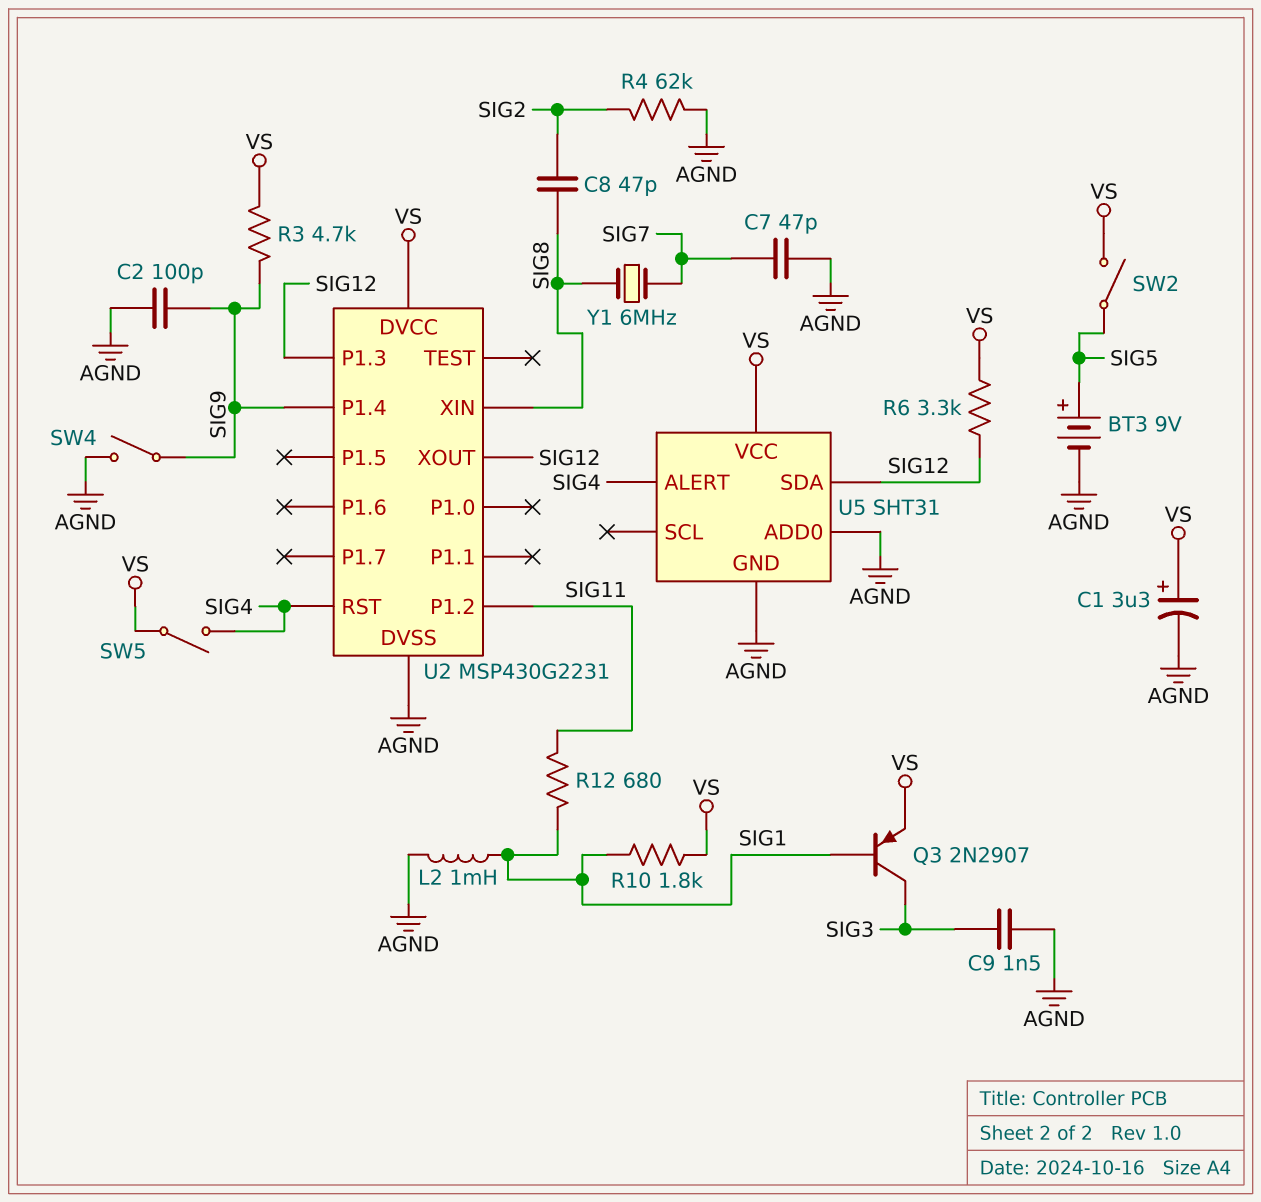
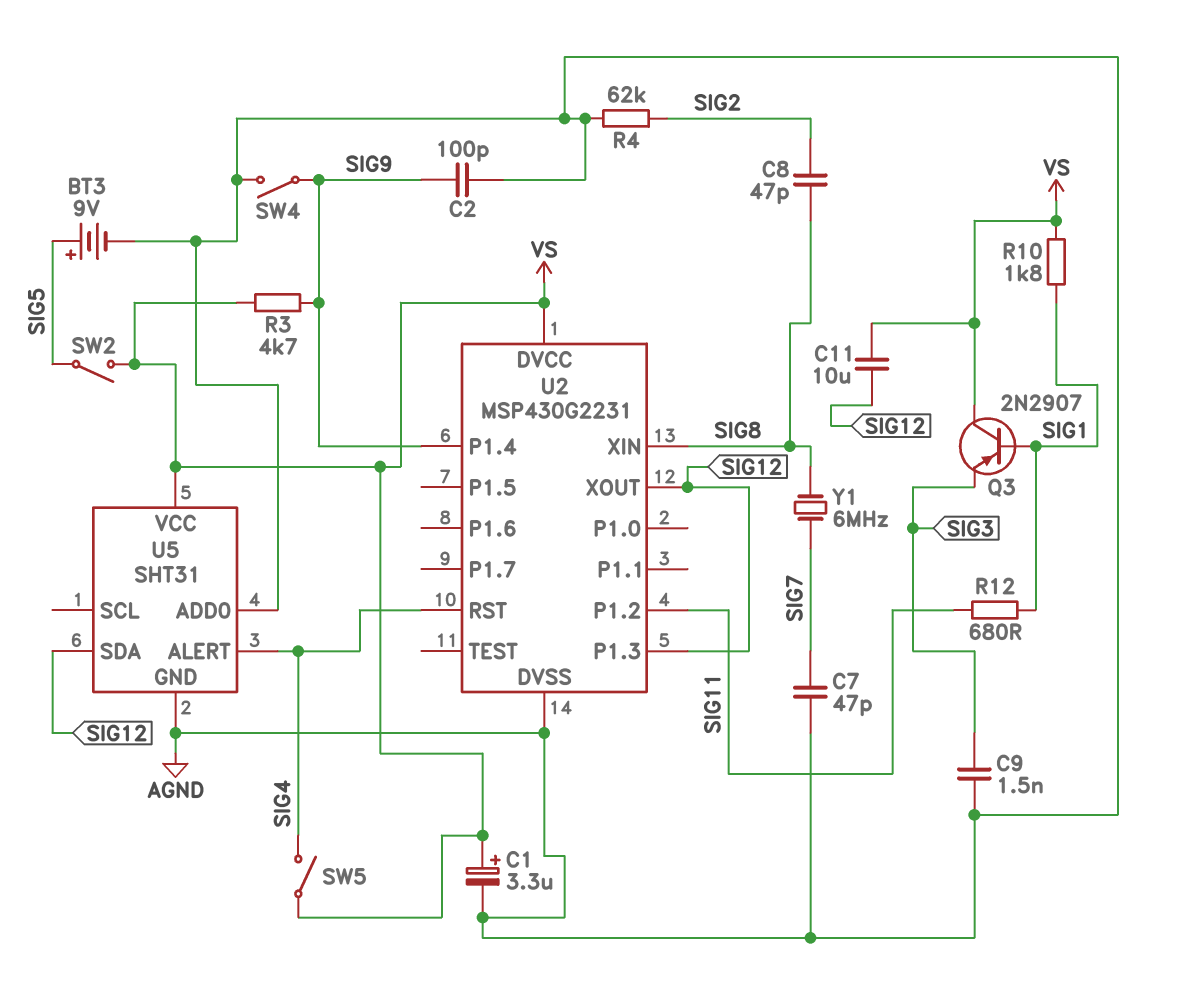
C11: none -> 10uF (SIG12, VS)
L2: 1mH (AGND, SIG1) -> none
Q3: PNP 2N2907 (B SIG1, C SIG3, E VS) -> PNP 2N2907 (B SIG1, C VS, E SIG3)
R6: 3.3k (SIG12, VS) -> none

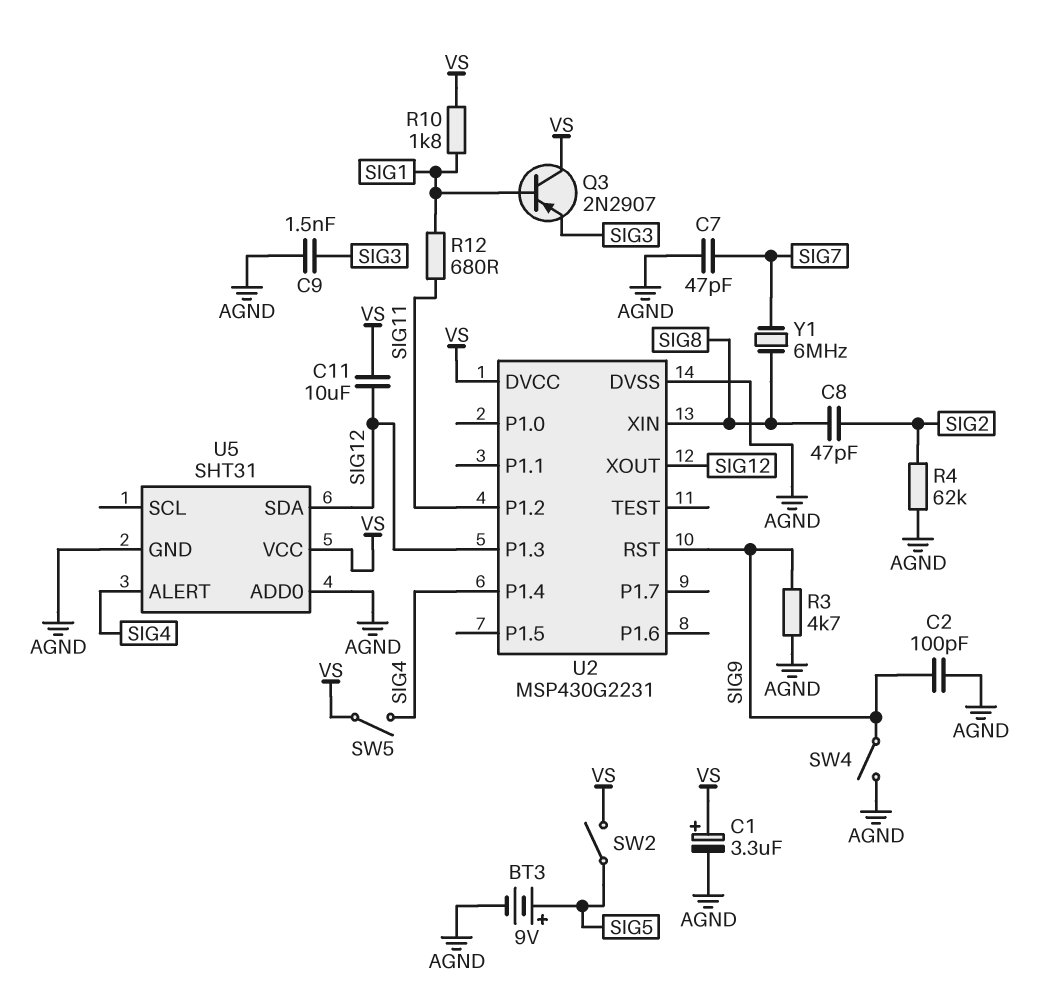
R3: 4.7k (SIG9, VS) -> 4.7k (AGND, SIG9)
U2 pin P1.4: SIG9 -> SIG4
U2 pin RST: SIG4 -> SIG9

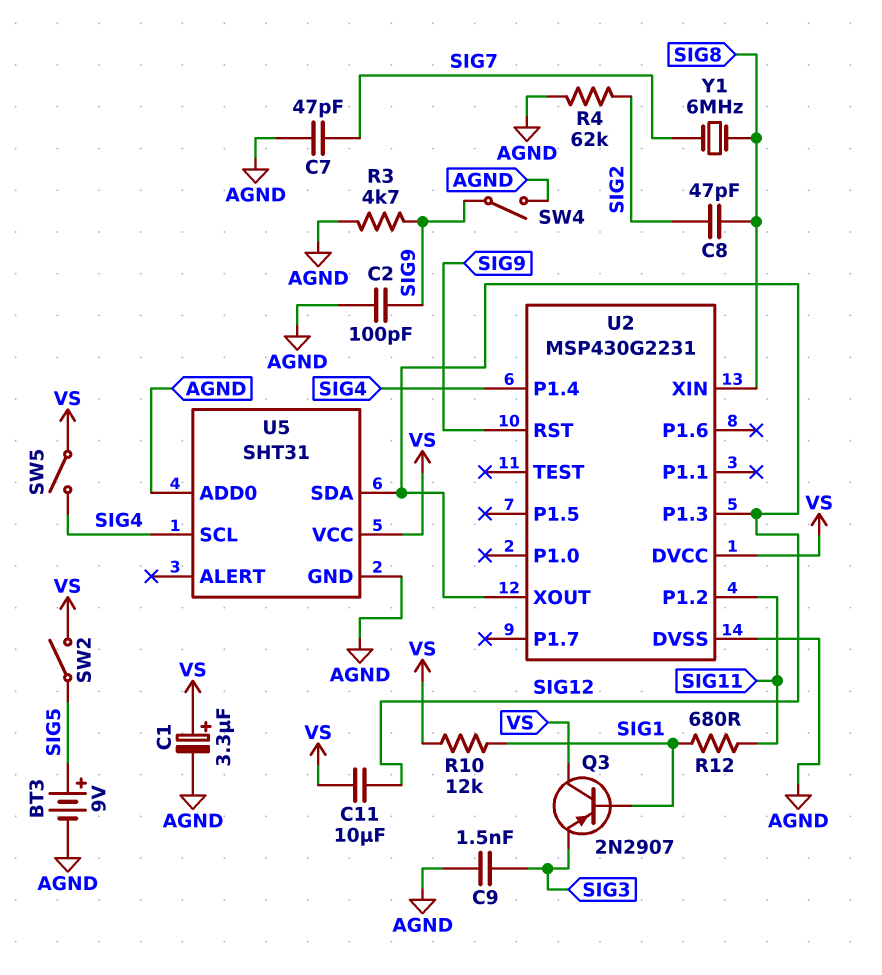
R10: 1.8k (SIG1, VS) -> 12k (SIG1, VS)
U5 pin ALERT: SIG4 -> none
U5 pin SCL: none -> SIG4

